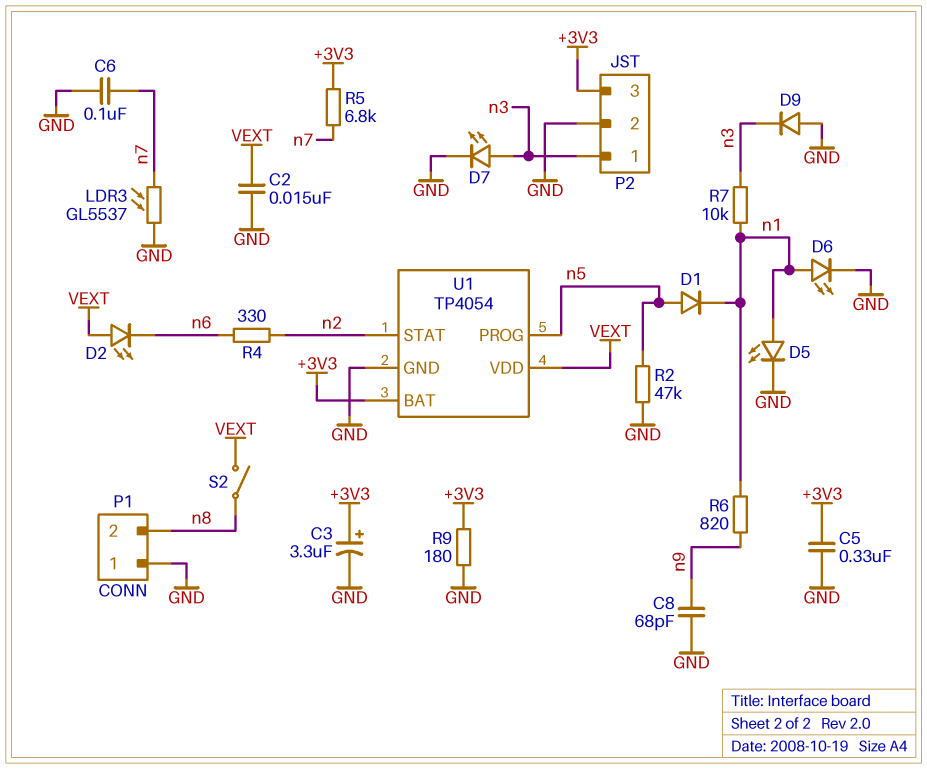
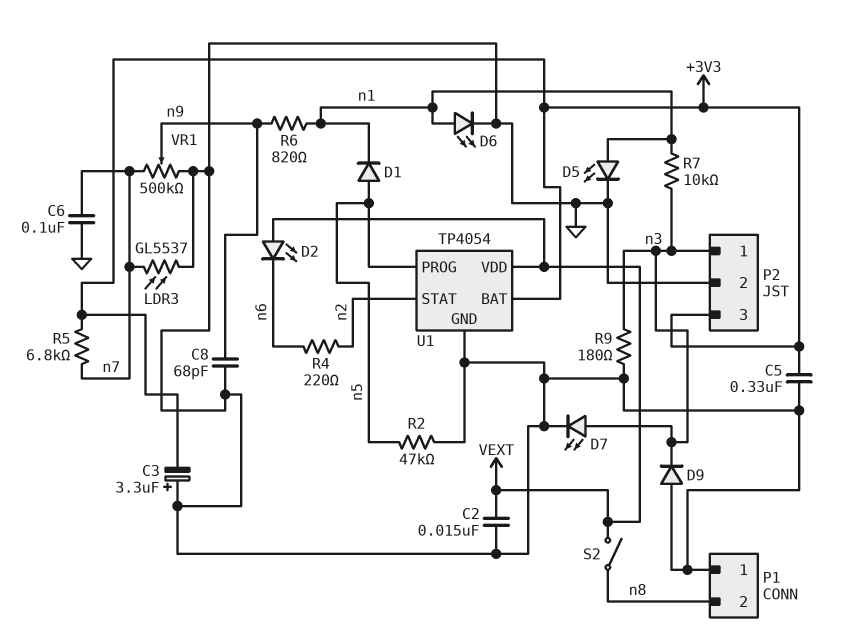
C3: 3.3uF (plus +3V3, minus GND) -> 3.3uF (plus GND, minus +3V3)
R4: 330 (n2, n6) -> 220 (n2, n6)
R9: 180 (+3V3, GND) -> 180 (GND, n3)
VR1: none -> 500k (GND, n7, wiper n9)

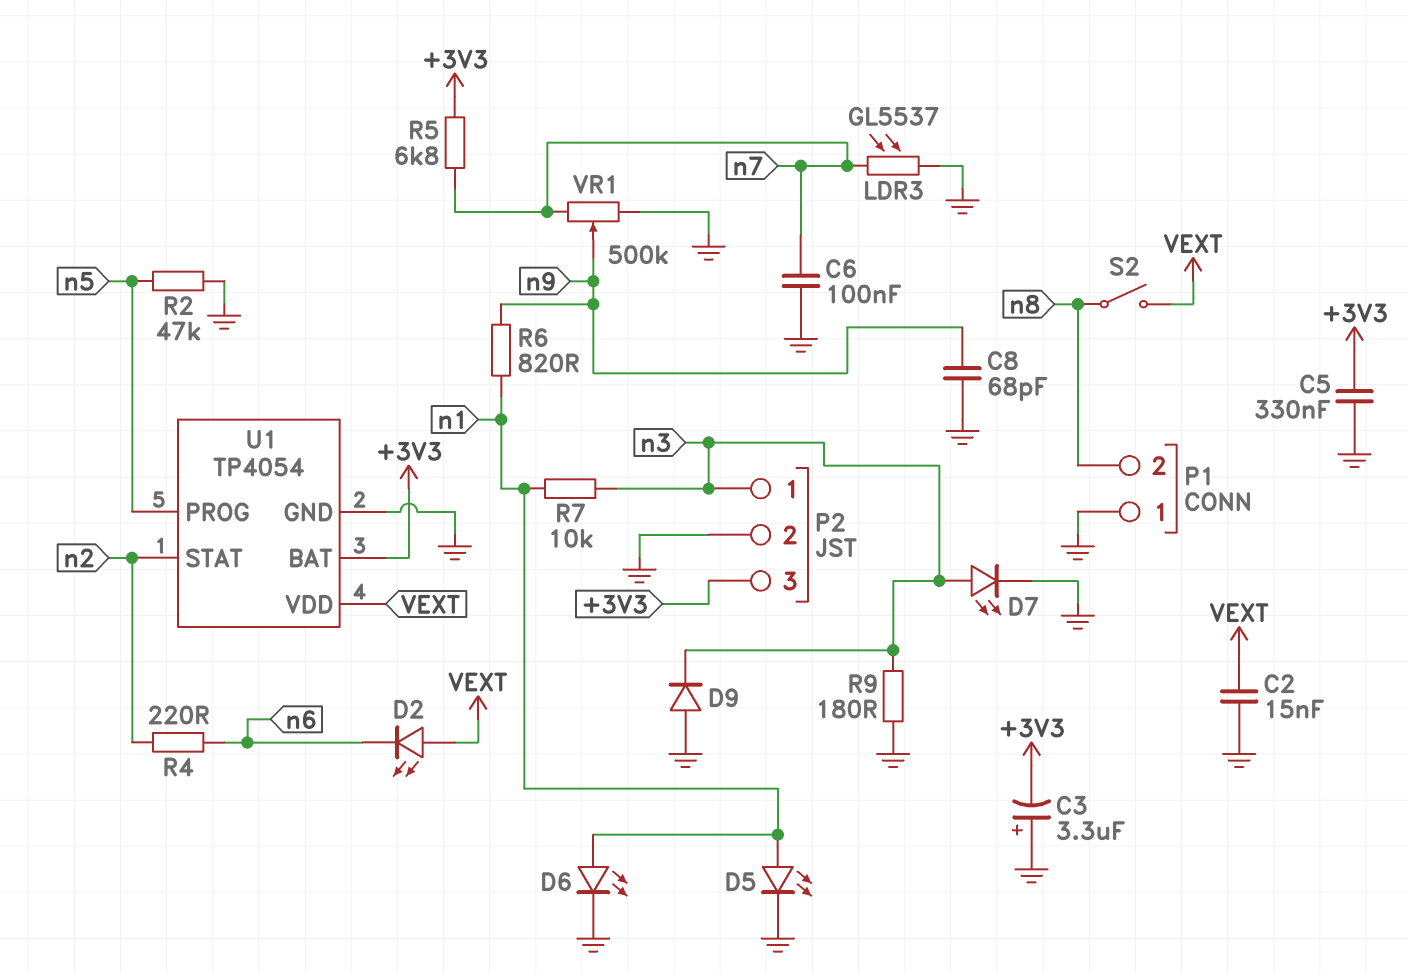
D1: diode (A n5, K n1) -> none

